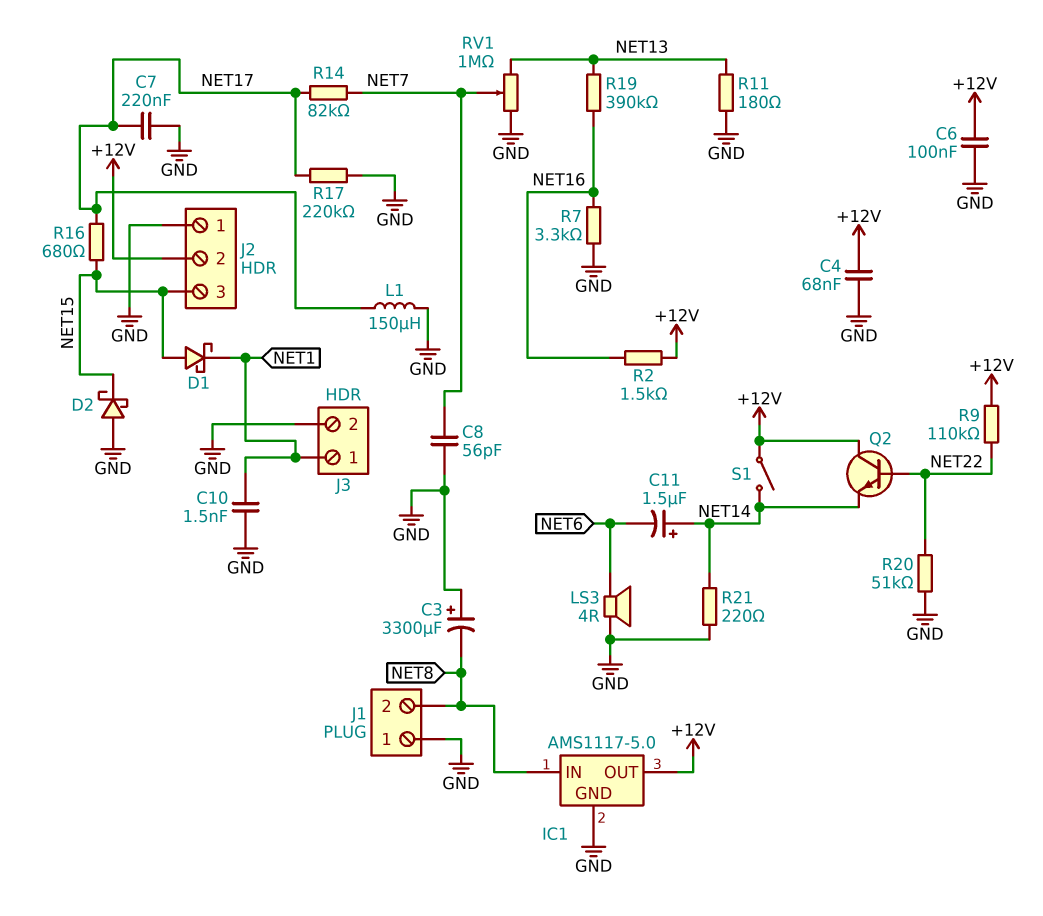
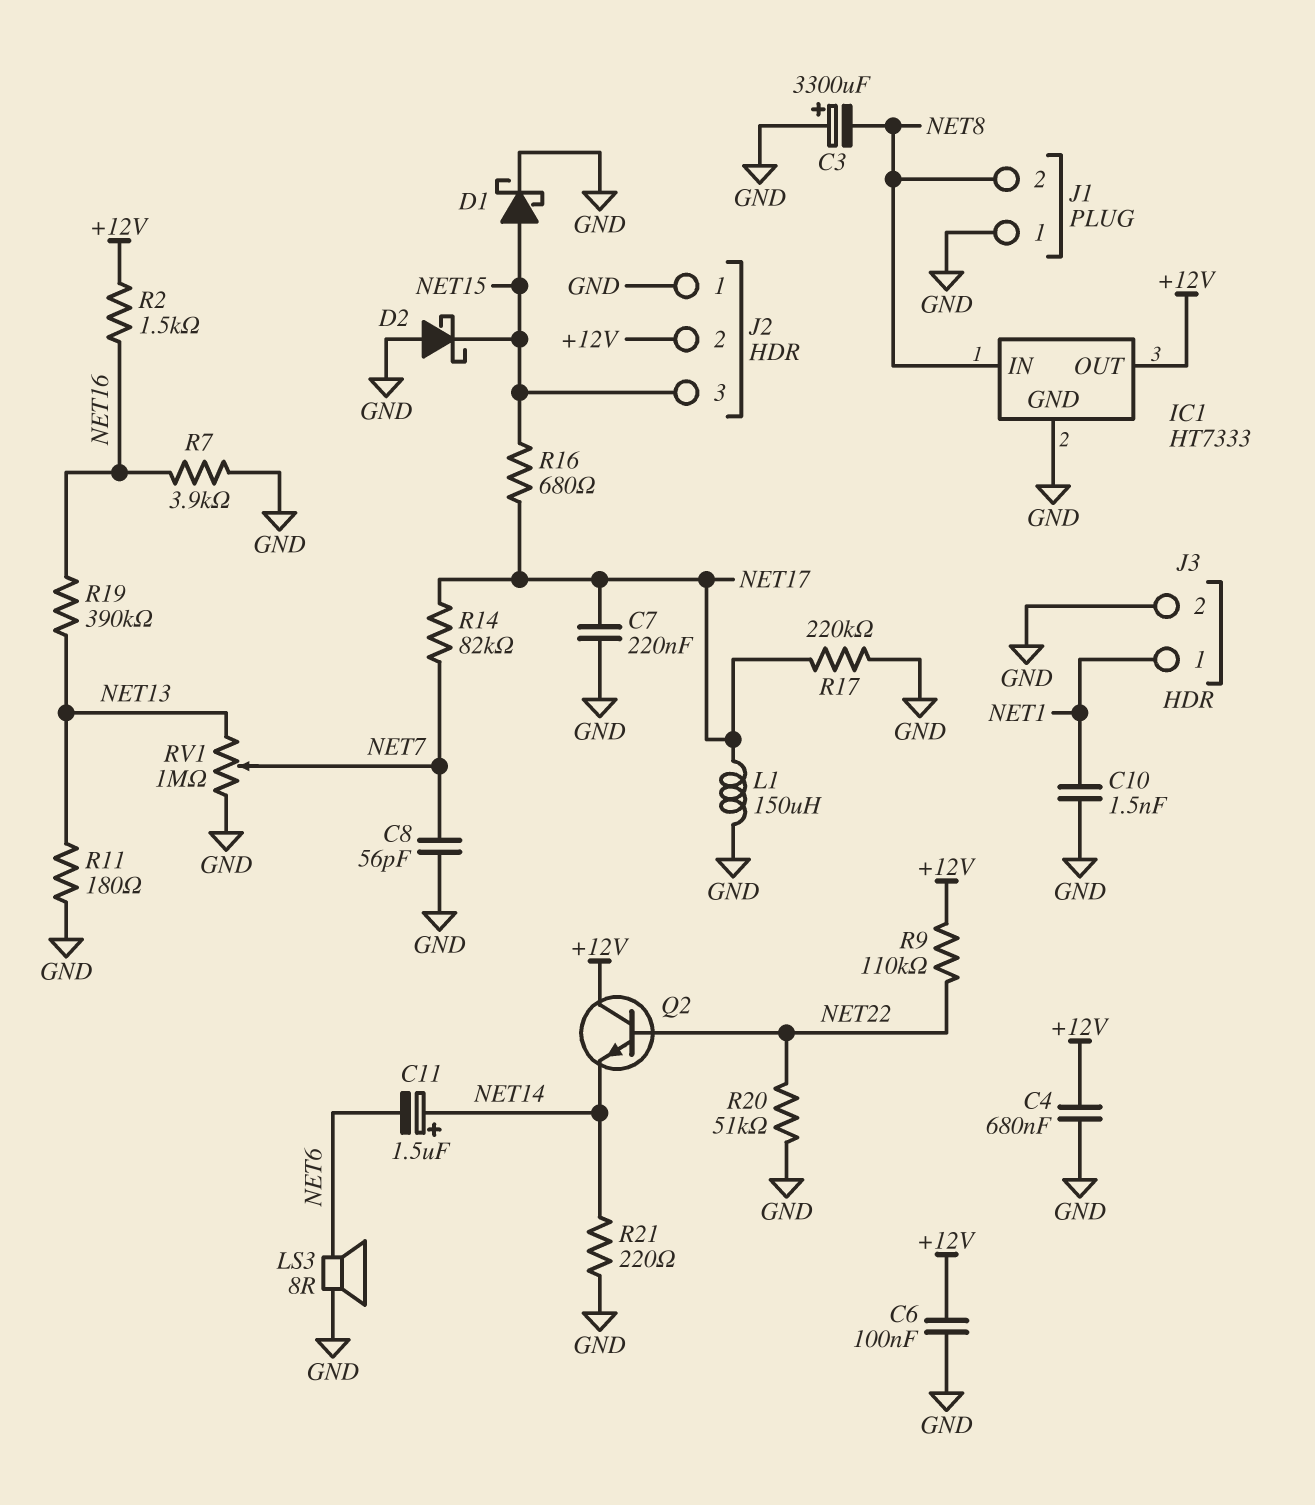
C4: 68nF (+12V, GND) -> 680nF (+12V, GND)
D1: schottky (A NET15, K NET1) -> schottky (A NET15, K GND)
IC1: AMS1117-5.0 -> HT7333
LS3: speaker 4R (GND, NET6) -> speaker 8R (GND, NET6)
R7: 3.3k (GND, NET16) -> 3.9k (GND, NET16)
S1: switch (+12V, NET14) -> none

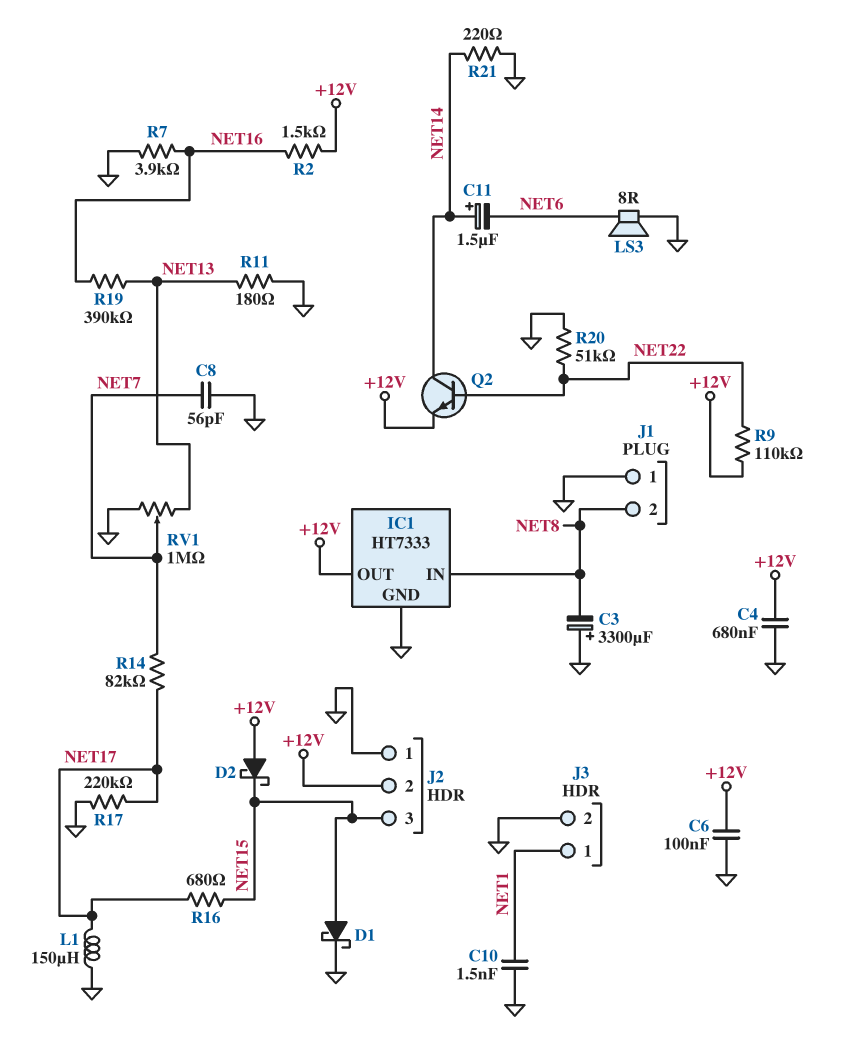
C7: 220nF (GND, NET17) -> none
D2: schottky (A GND, K NET15) -> schottky (A +12V, K NET15)
Q2: NPN (B NET22, C +12V, E NET14) -> NPN (B NET22, C NET14, E +12V)

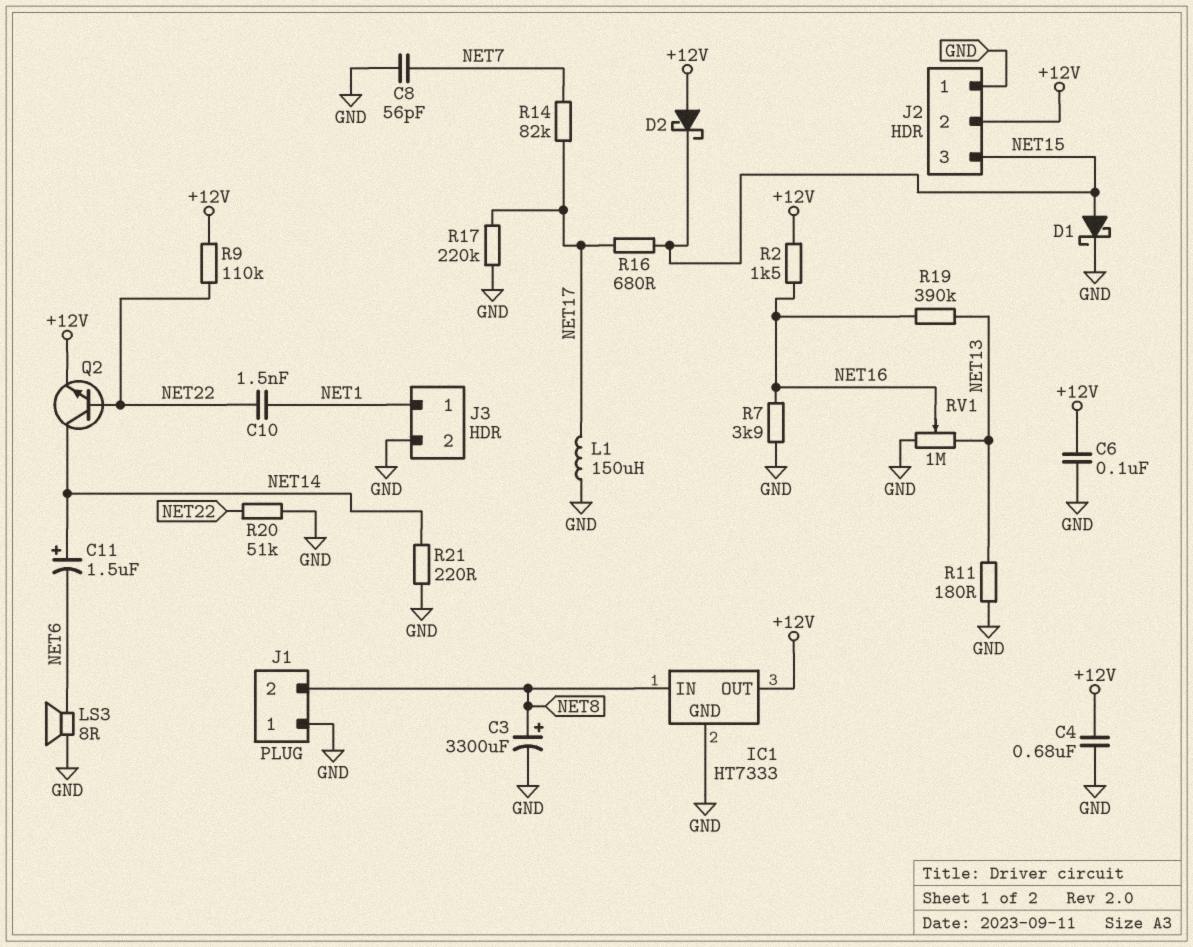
C3: 3300uF (plus GND, minus NET8) -> 3300uF (plus NET8, minus GND)
C10: 1.5nF (GND, NET1) -> 1.5nF (NET1, NET22)
RV1: 1M (GND, NET13, wiper NET7) -> 1M (GND, NET13, wiper NET16)

